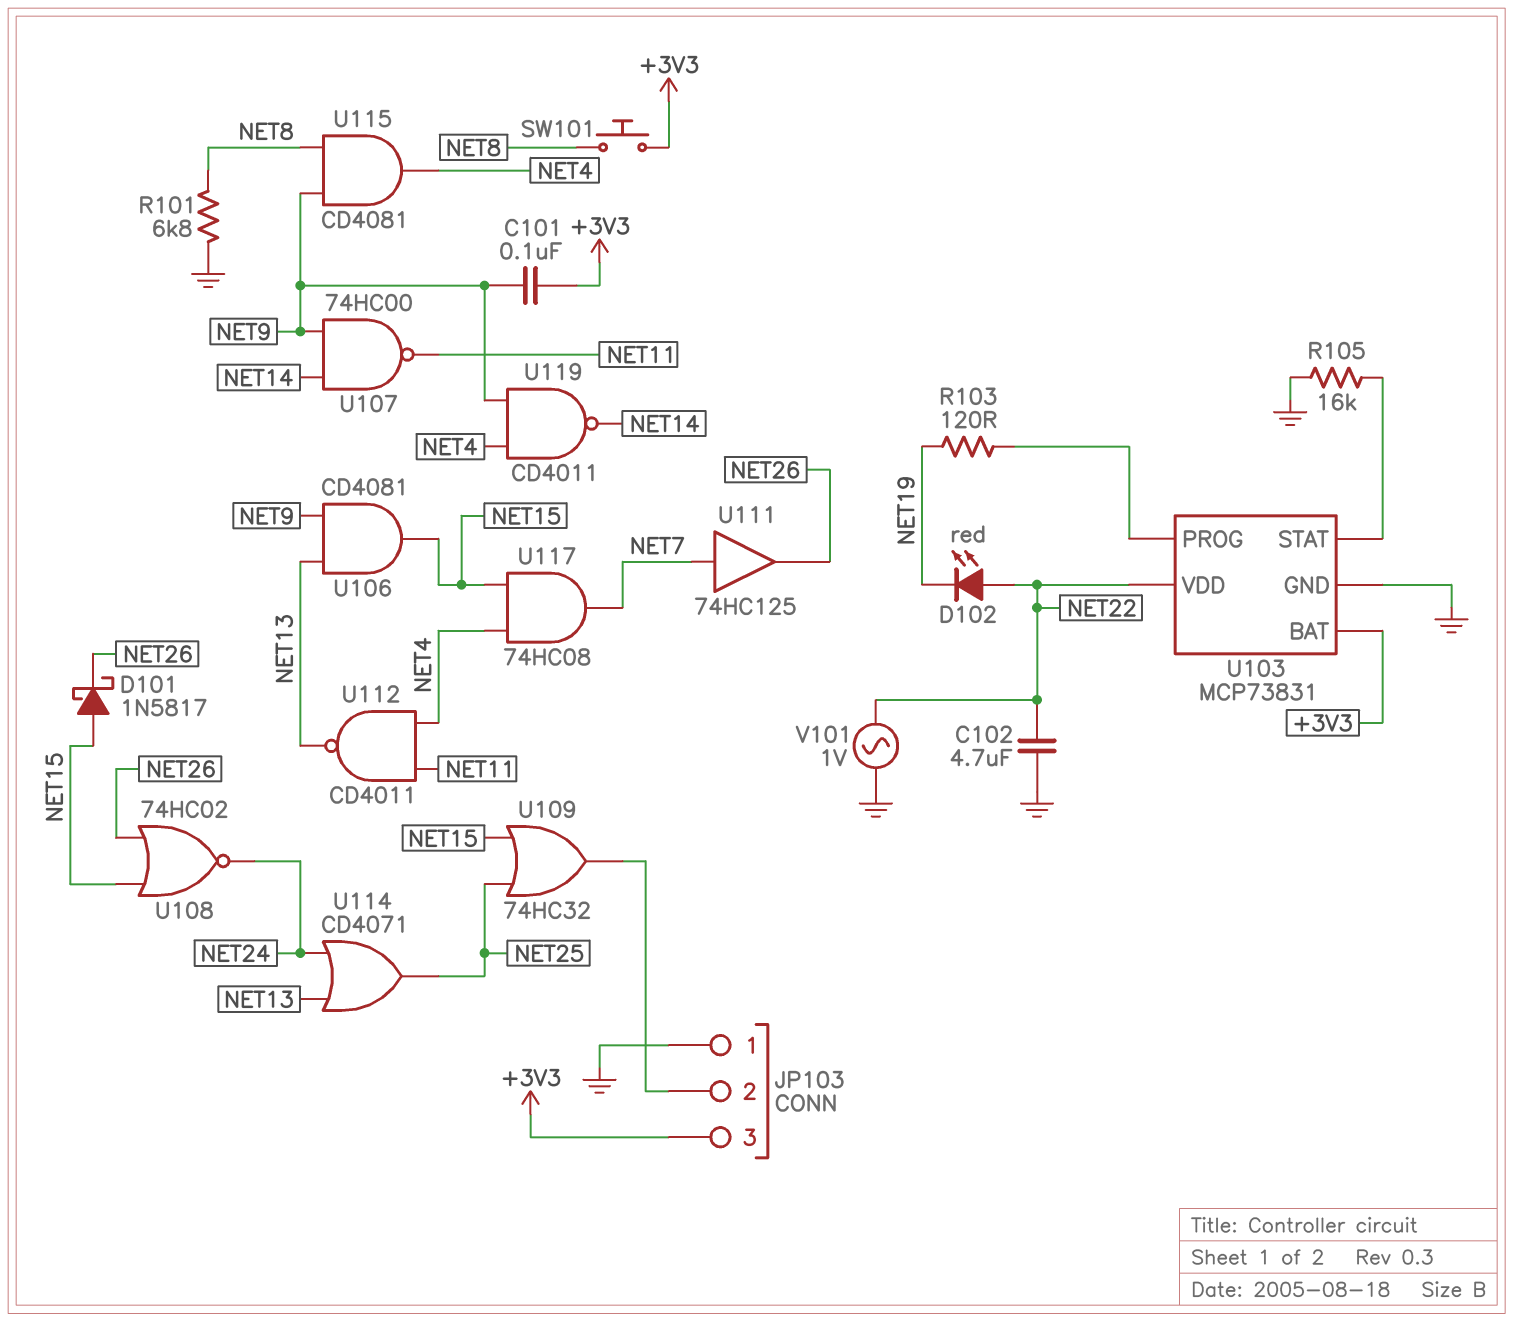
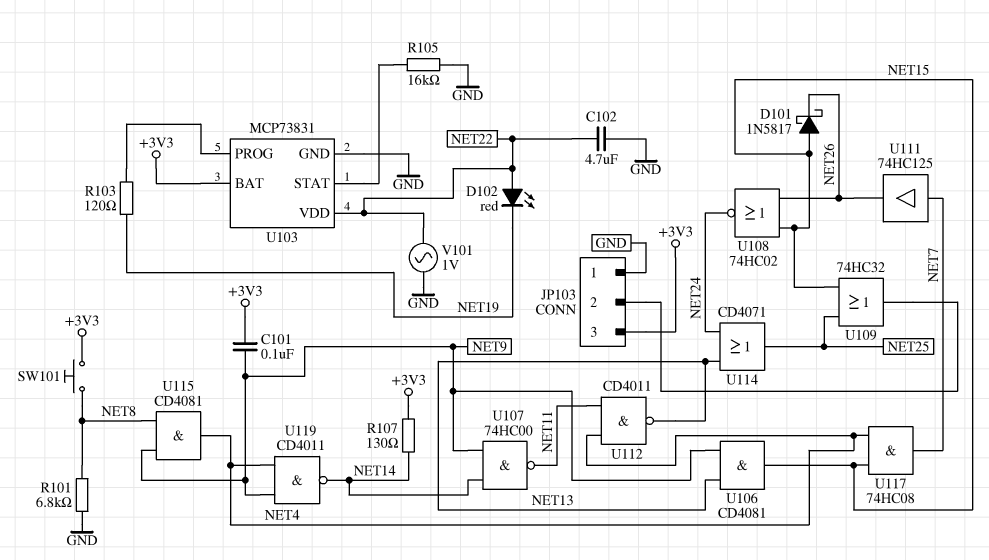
R107: none -> 130 (+3V3, NET14)

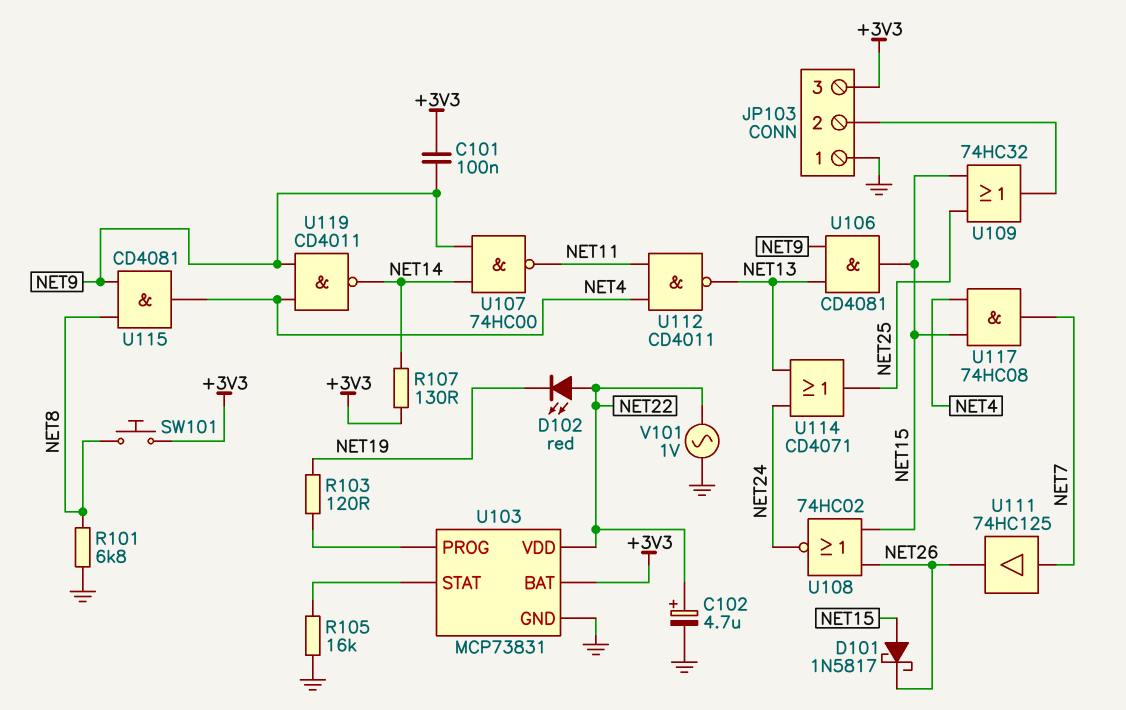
C102: 4.7uF (GND, NET22) -> 4.7uF (plus NET22, minus GND)

